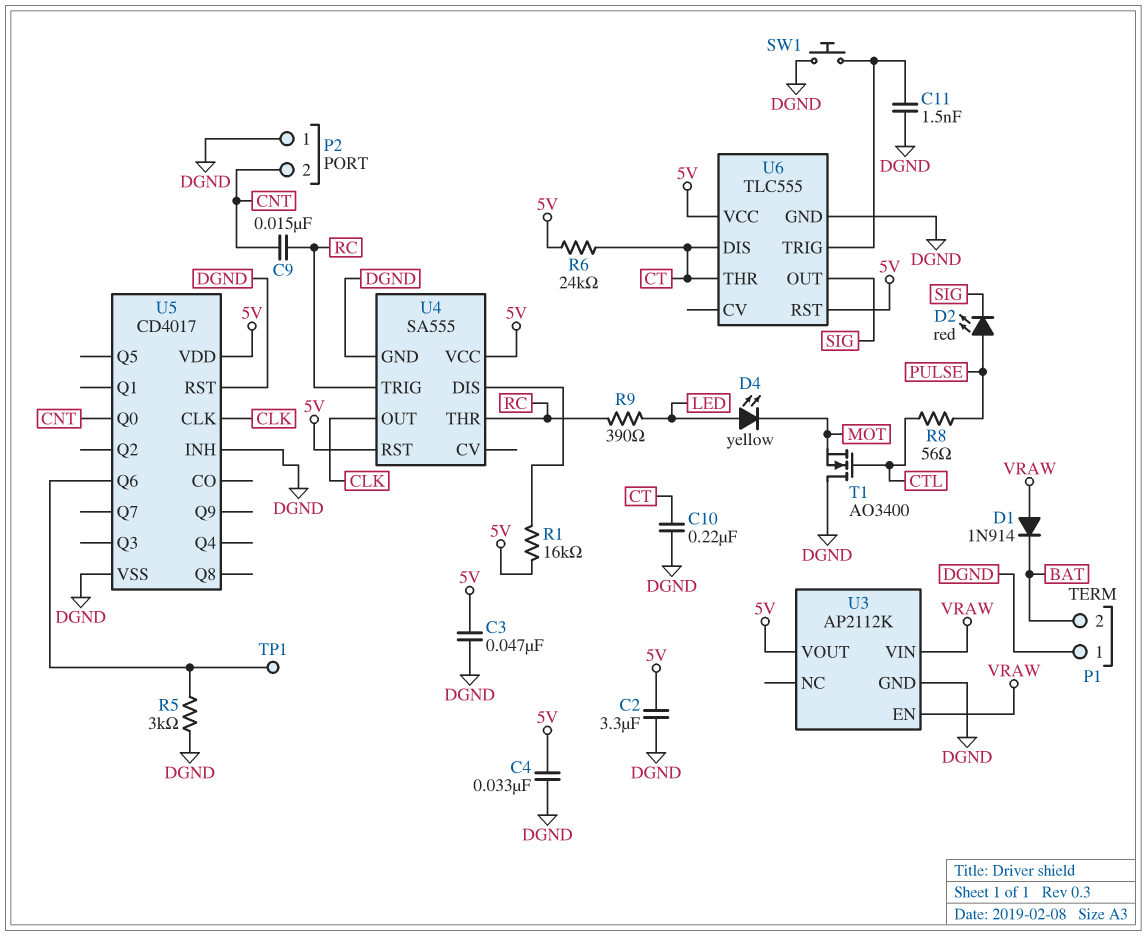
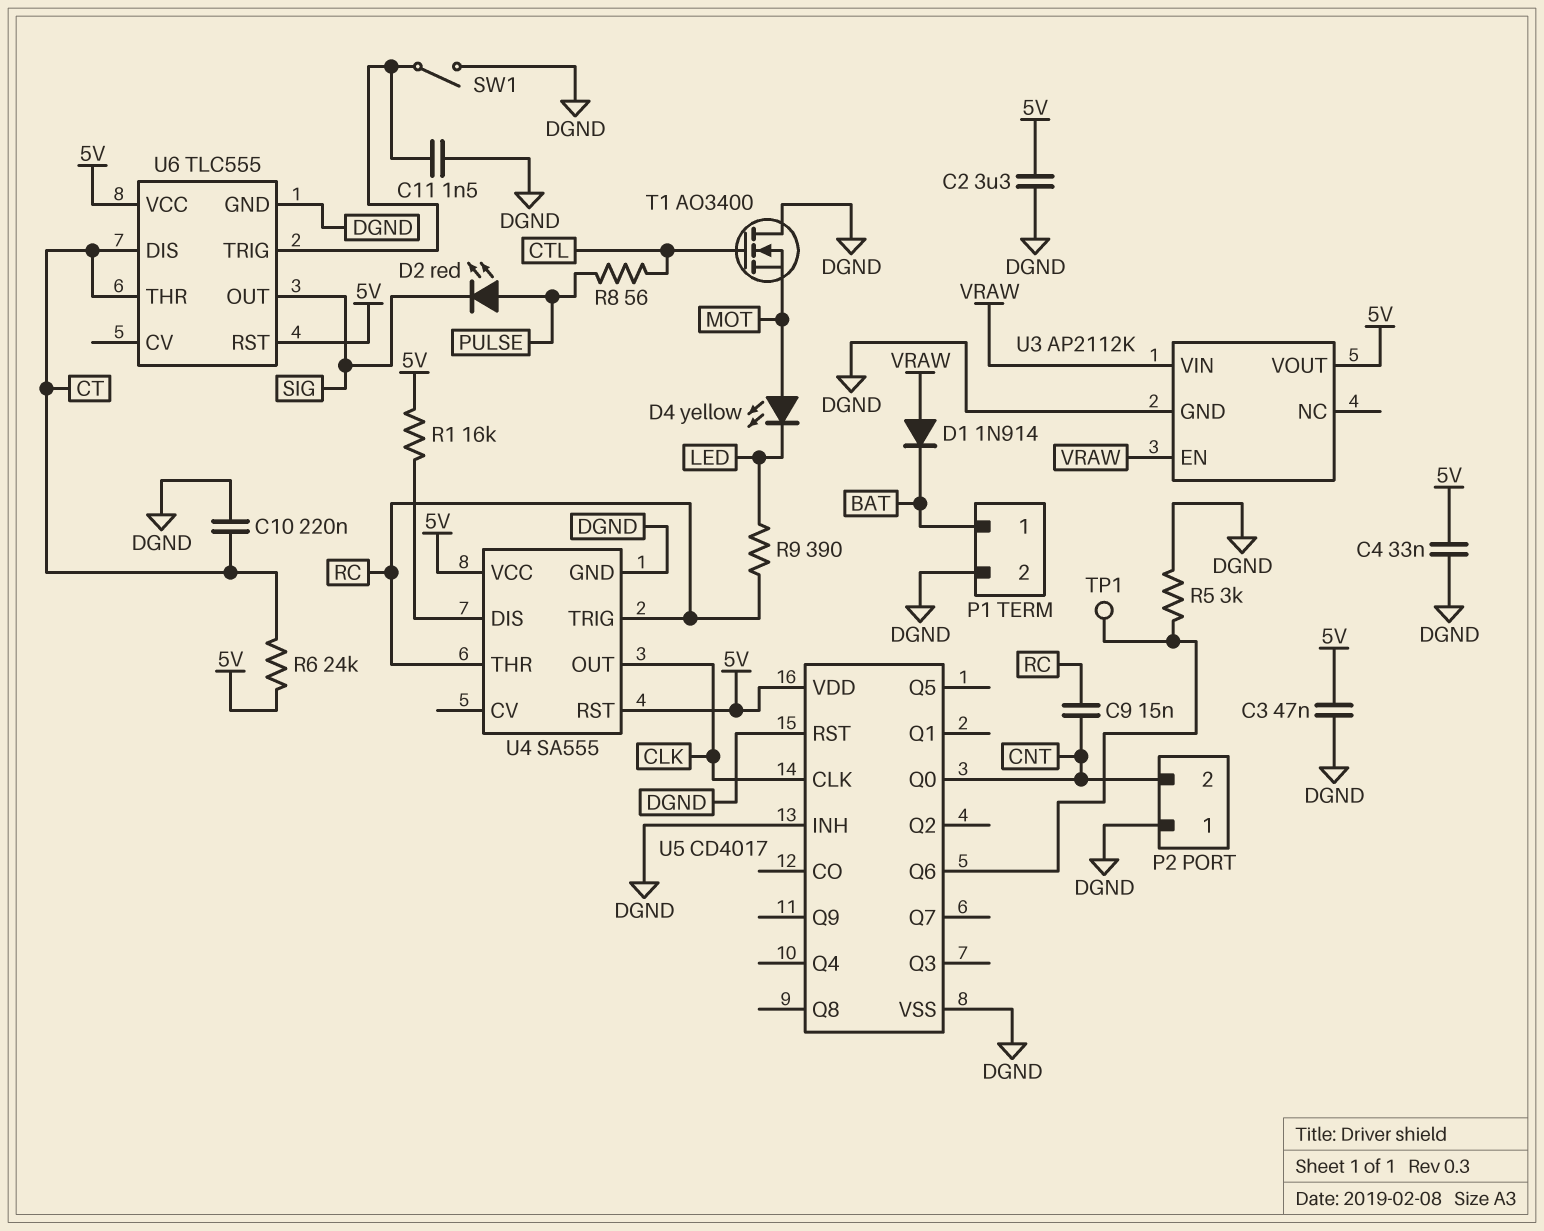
D4: LED yellow (A LED, K MOT) -> LED yellow (A MOT, K LED)
P1 pin 1: DGND -> BAT
P1 pin 2: BAT -> DGND
SW1: button (DGND, U6/TRIG) -> switch (DGND, U6/TRIG)

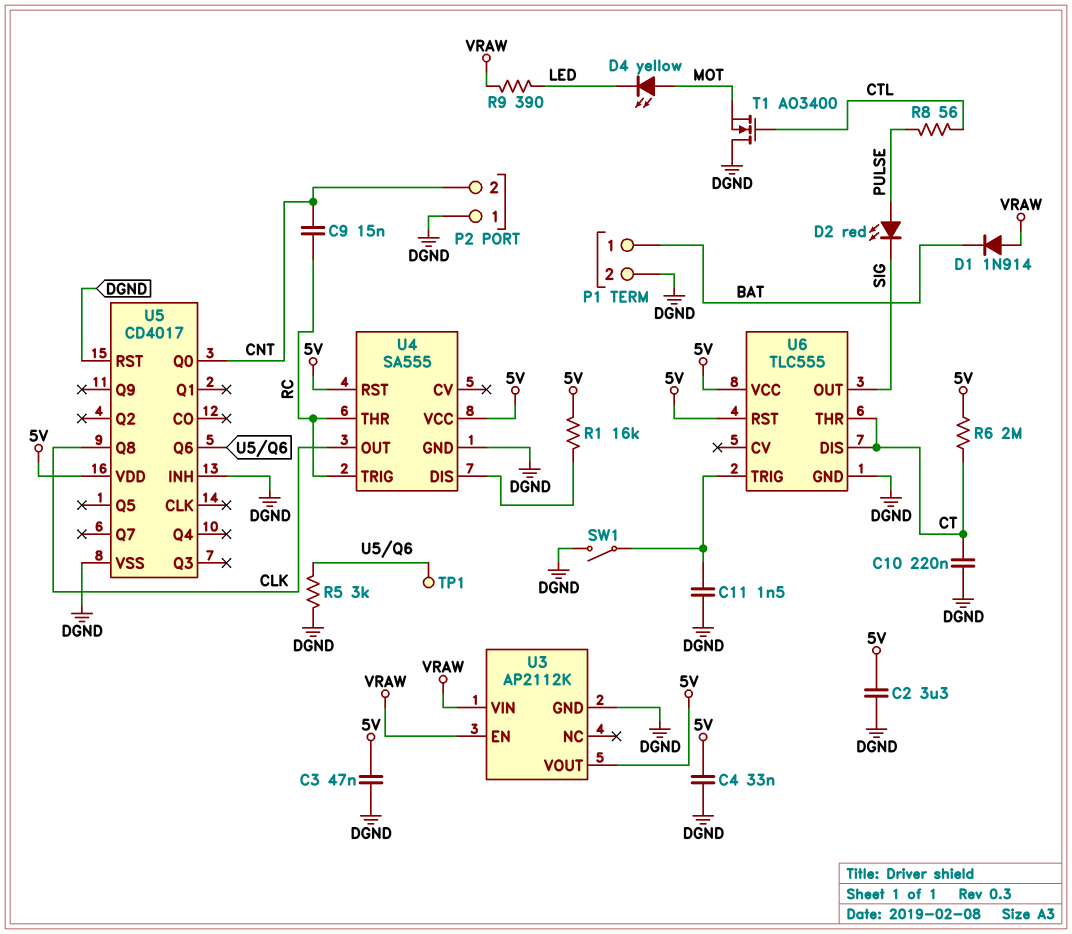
R6: 24k (5V, CT) -> 2M (5V, CT)
R9: 390 (LED, RC) -> 390 (LED, VRAW)
U5 pin CLK: CLK -> none
U5 pin Q8: none -> CLK

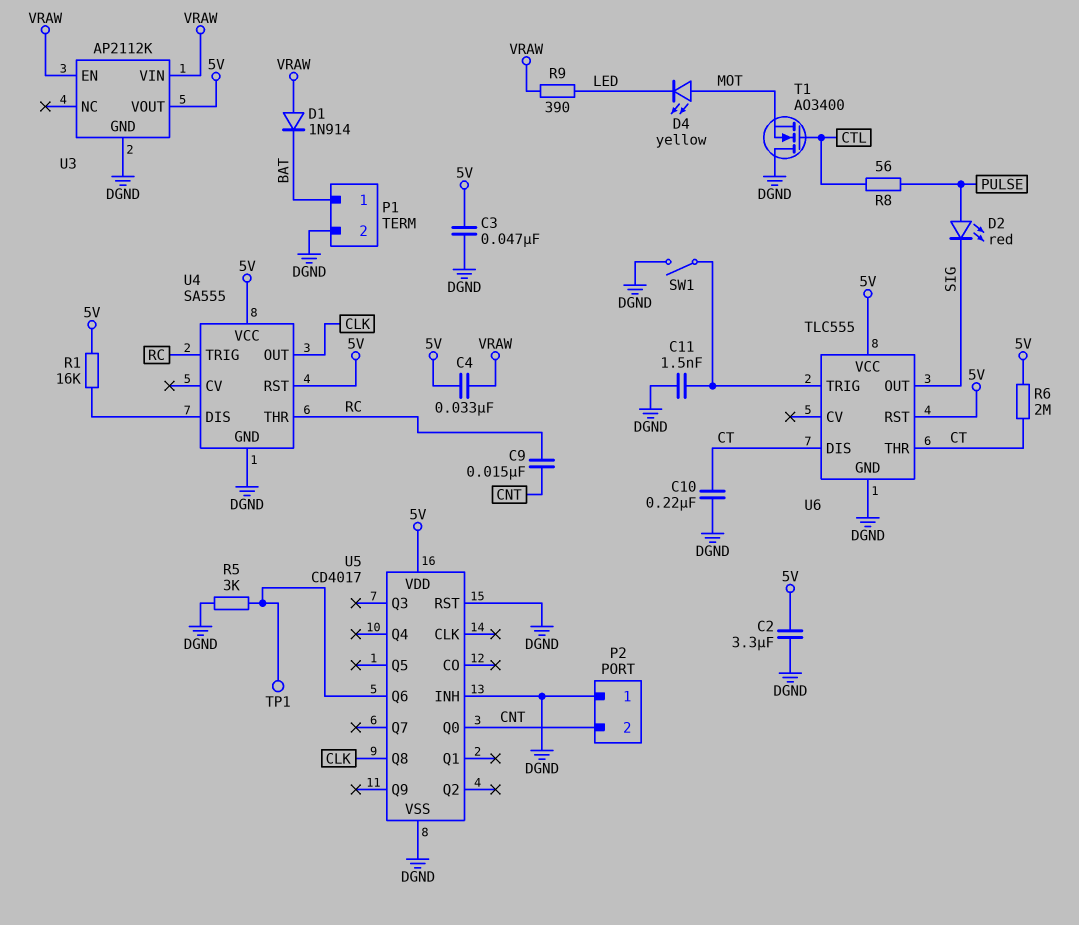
C4: 33nF (5V, DGND) -> 33nF (5V, VRAW)

